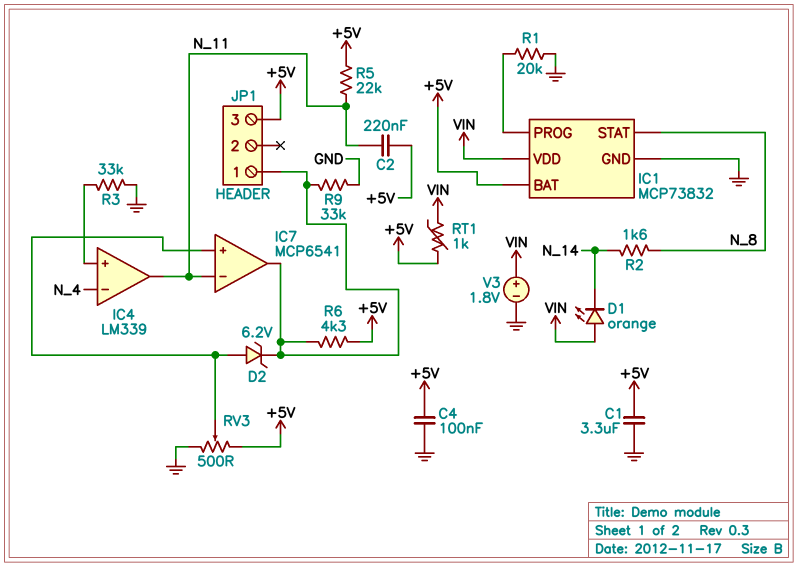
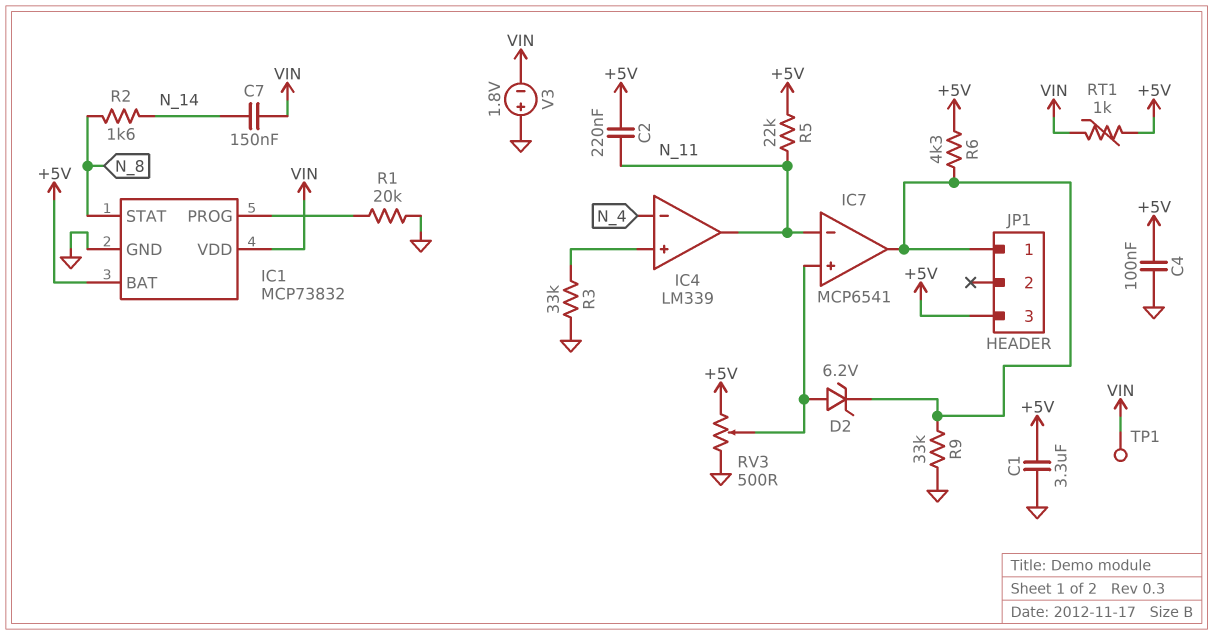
C7: none -> 150nF (N_14, VIN)
D1: LED orange (A VIN, K N_14) -> none
TP1: none -> test point (VIN)
V3: 1.8V (plus VIN, minus GND) -> 1.8V (plus GND, minus VIN)

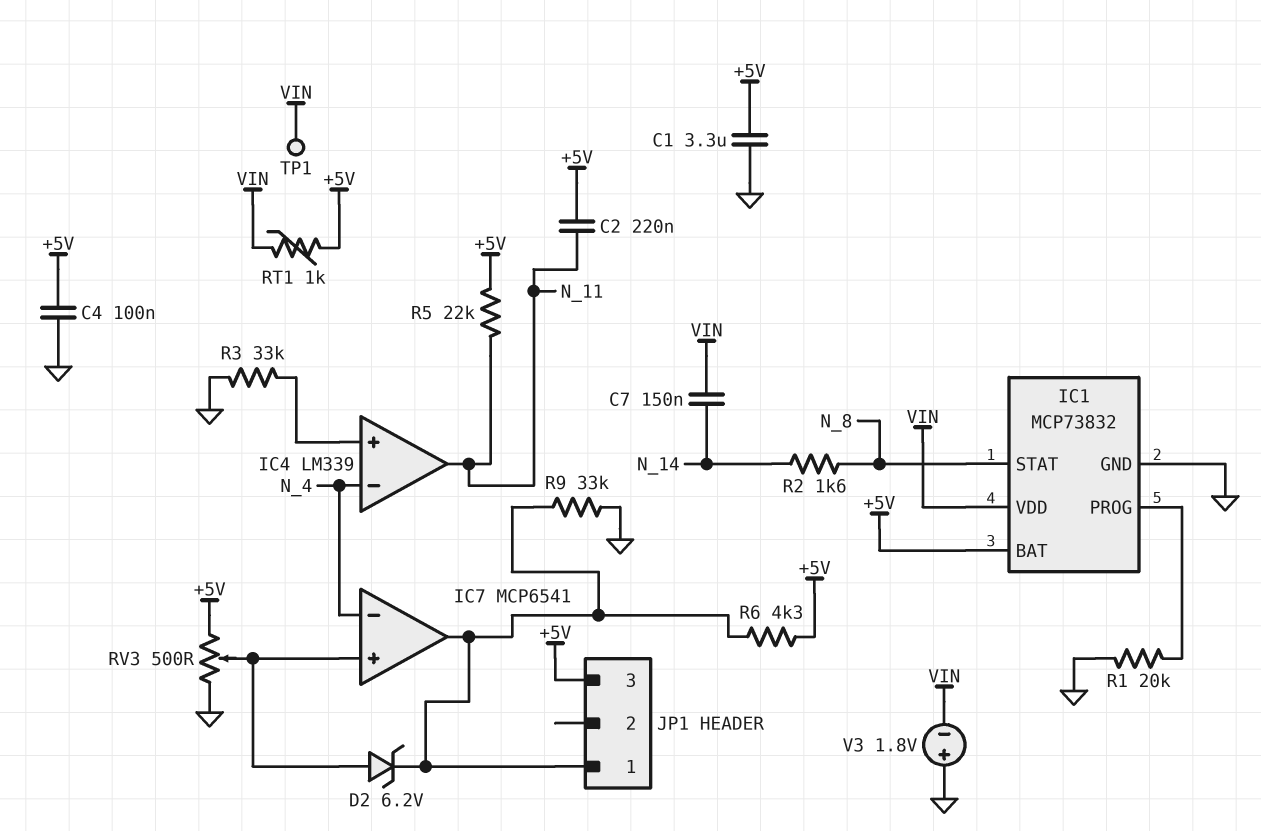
IC7 pin in-: N_11 -> N_4

